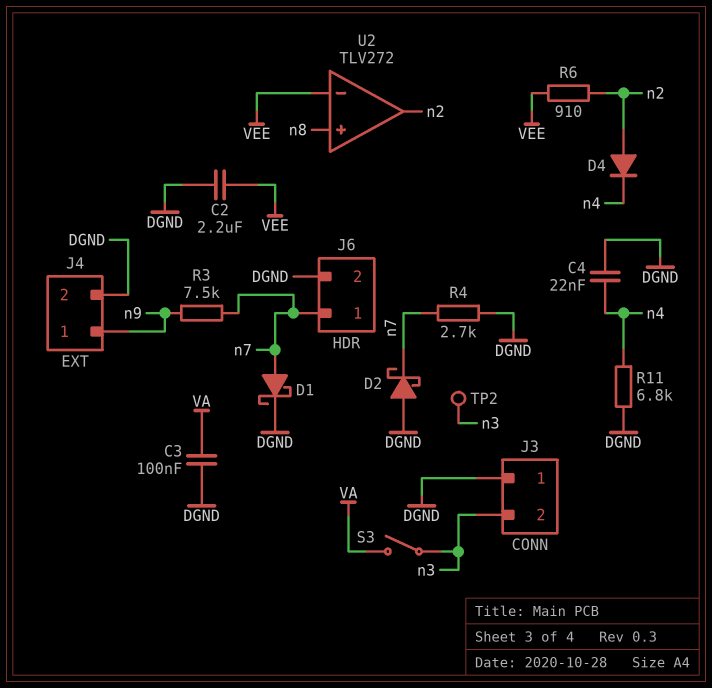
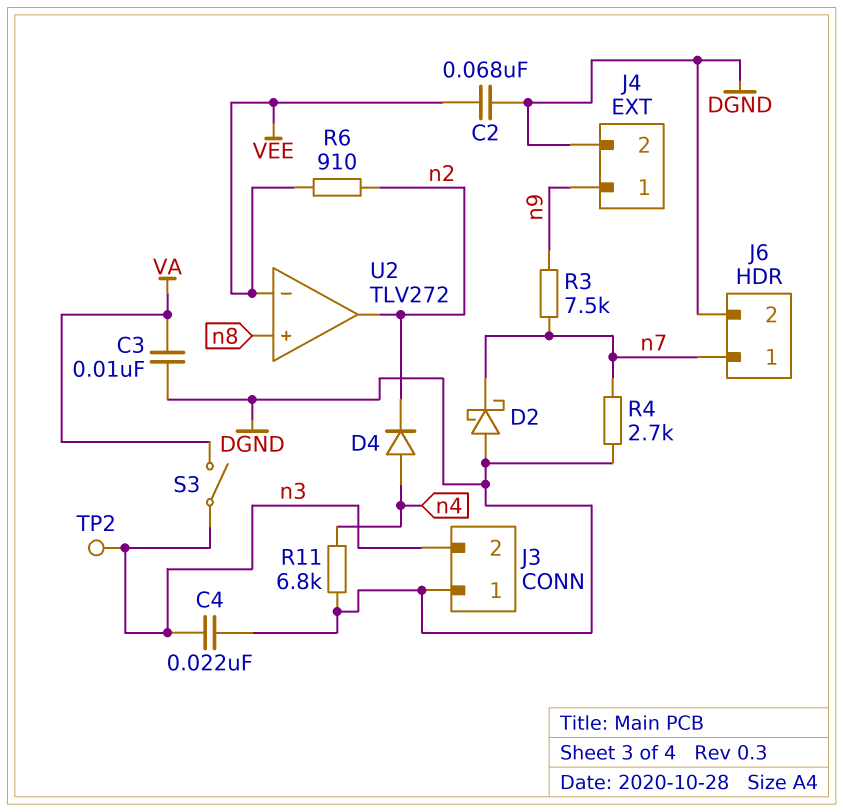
C2: 2.2uF (DGND, VEE) -> 68nF (DGND, VEE)
C3: 100nF (DGND, VA) -> 10nF (DGND, VA)
C4: 22nF (DGND, n4) -> 22nF (DGND, n3)
D1: schottky (A n7, K DGND) -> none
D4: diode (A n2, K n4) -> diode (A n4, K n2)

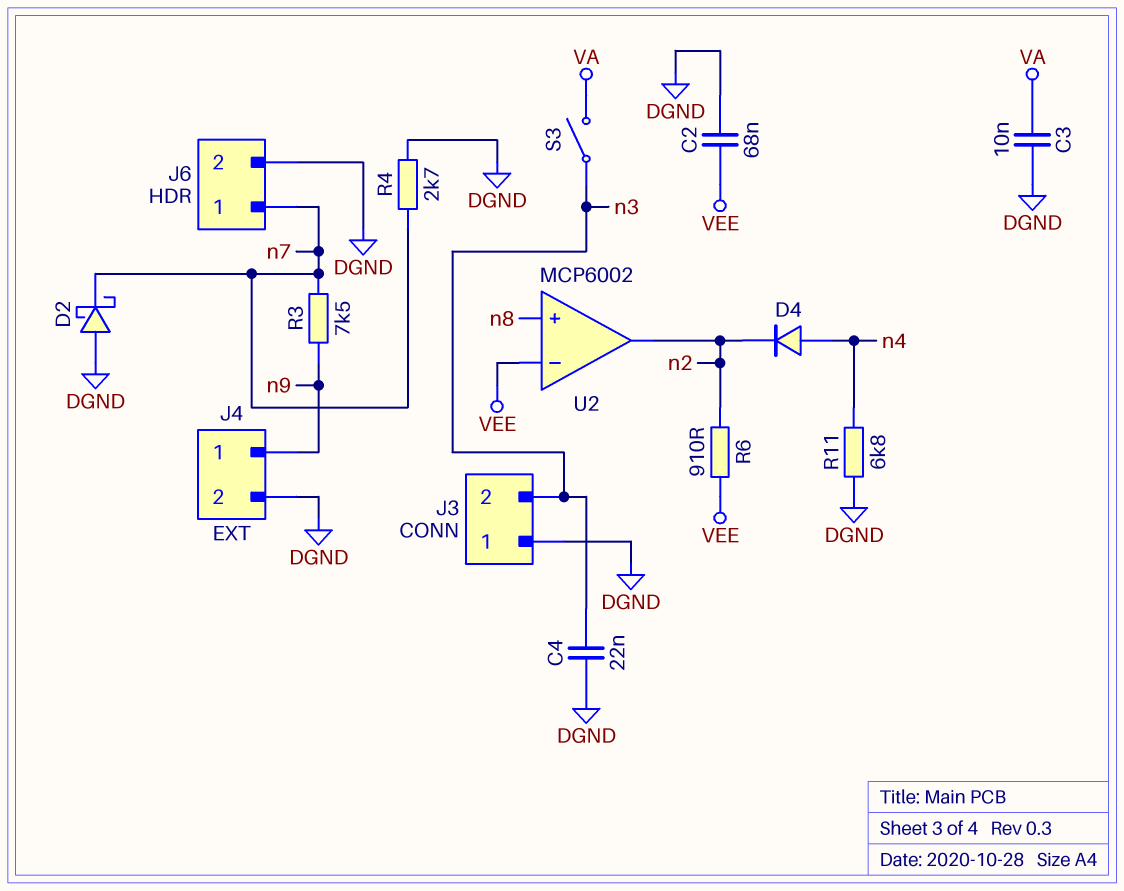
TP2: test point (n3) -> none
U2: TLV272 -> MCP6002

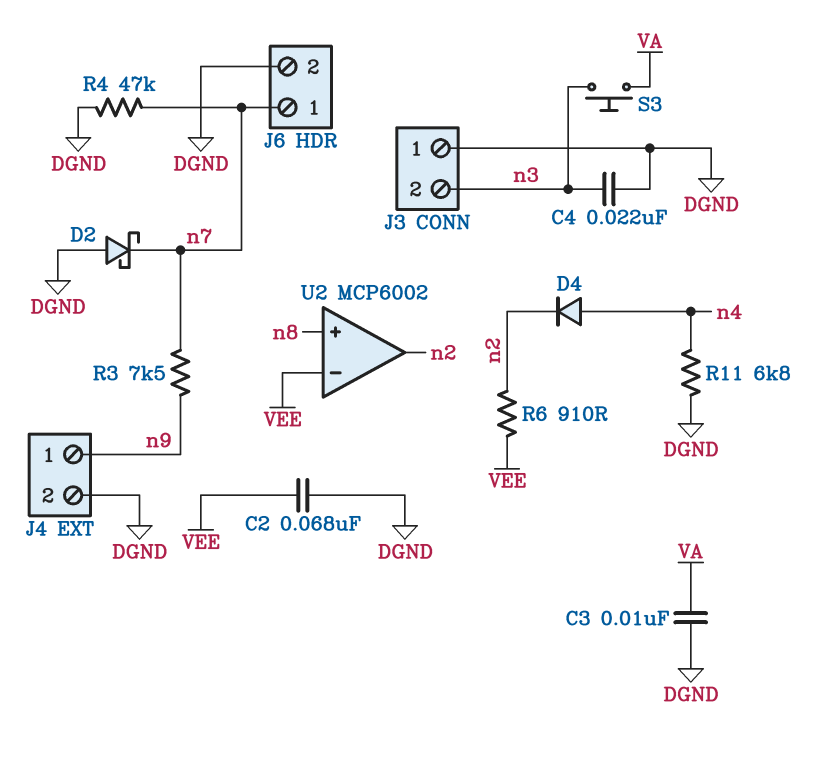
R4: 2.7k (DGND, n7) -> 47k (DGND, n7)
S3: switch (VA, n3) -> button (VA, n3)

